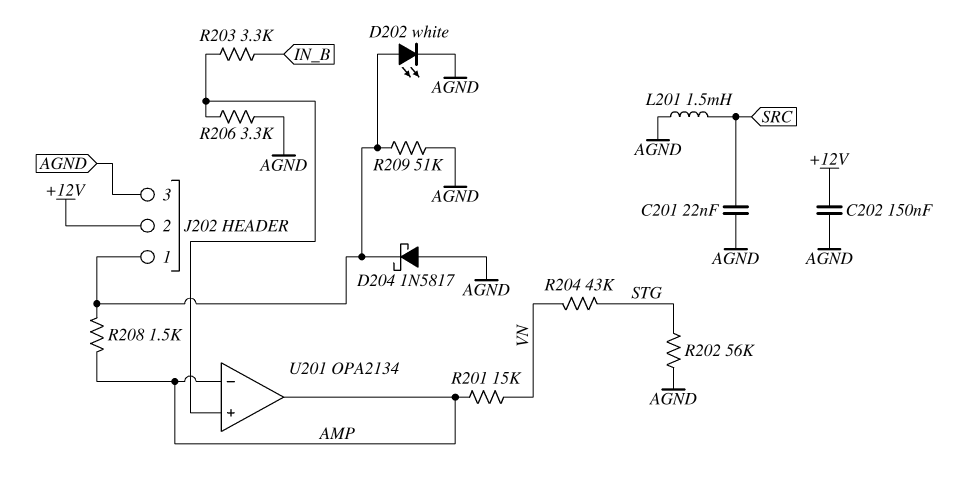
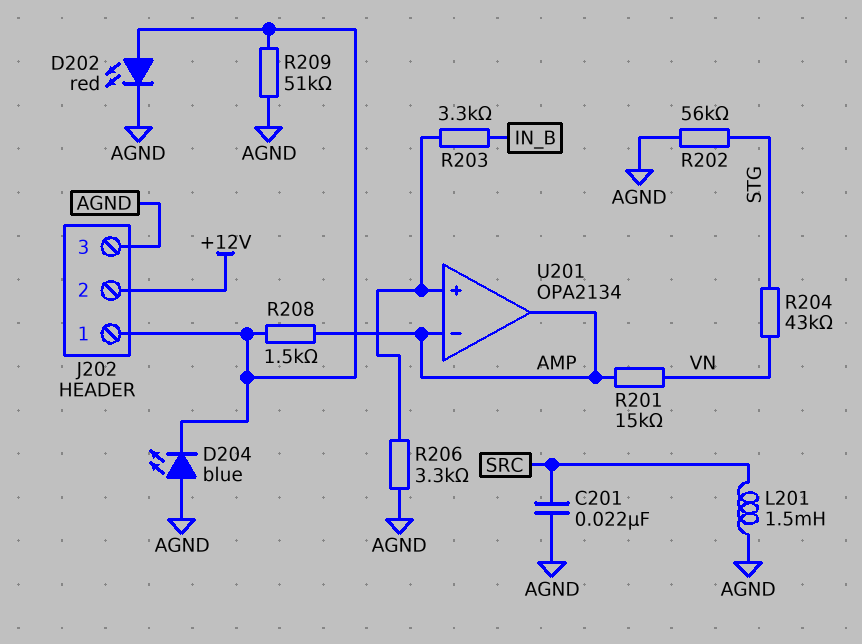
C202: 150nF (+12V, AGND) -> none
D202: LED white (A J202/1, K AGND) -> LED red (A J202/1, K AGND)
D204: schottky 1N5817 (A AGND, K J202/1) -> LED blue (A AGND, K J202/1)

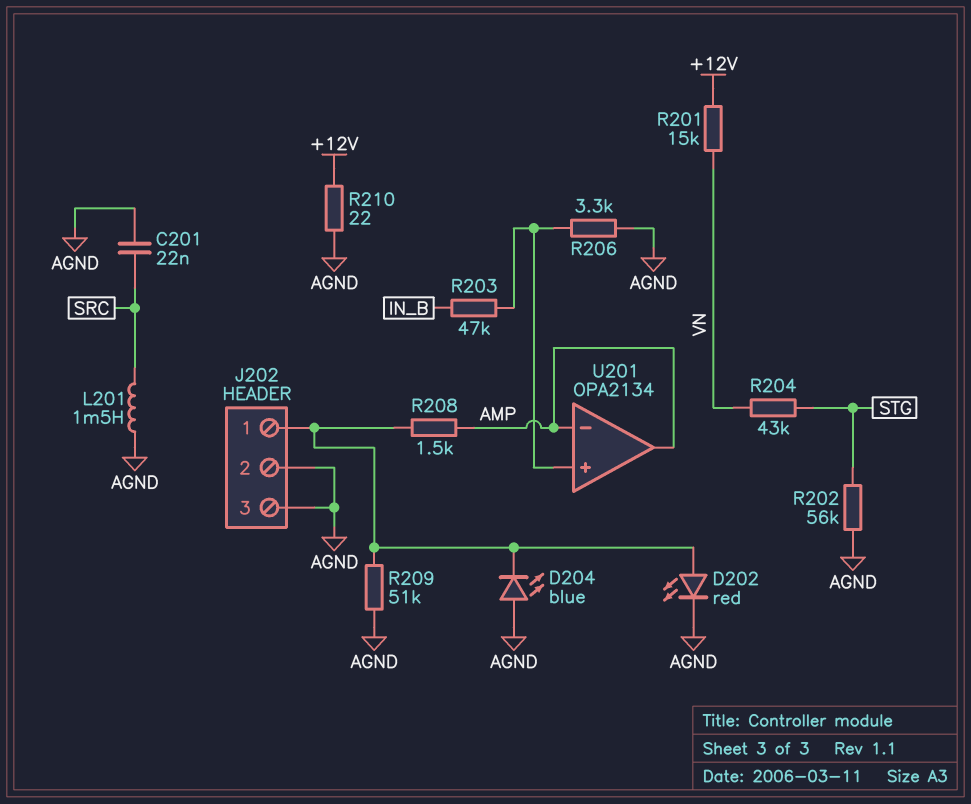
J202 pin 2: +12V -> AGND
R201: 15k (AMP, VN) -> 15k (+12V, VN)
R203: 3.3k (IN_B, U201/in+) -> 47k (IN_B, U201/in+)
R210: none -> 22 (+12V, AGND)

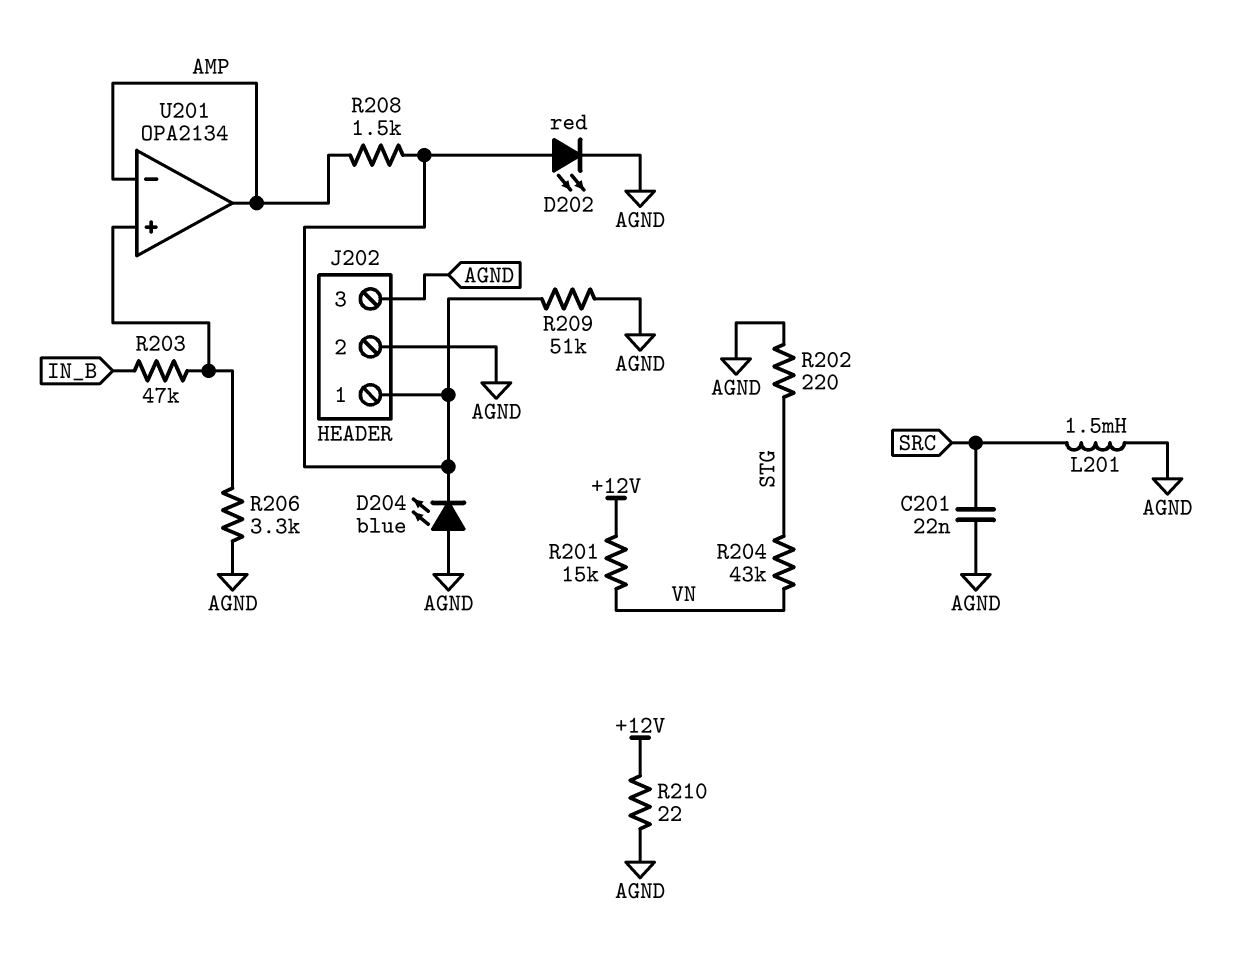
R202: 56k (AGND, STG) -> 220 (AGND, STG)

